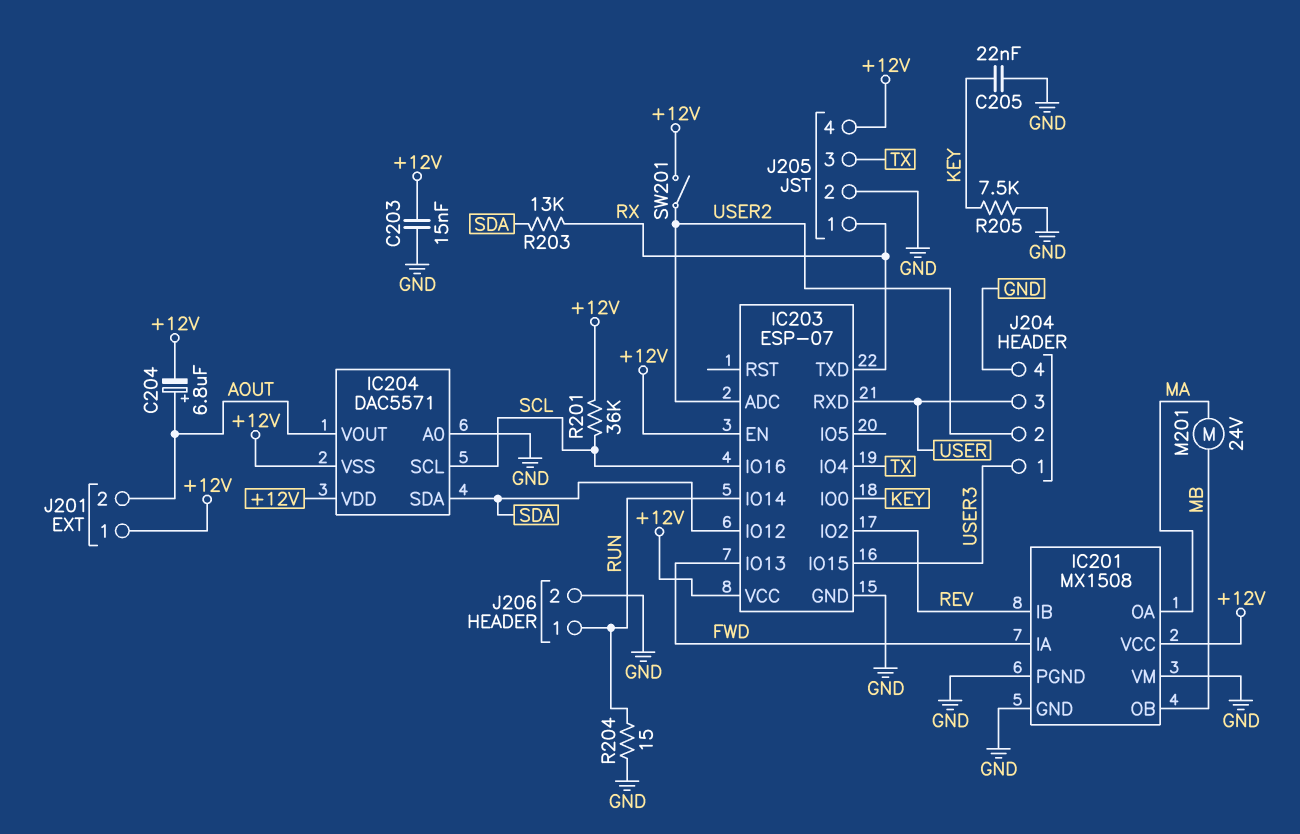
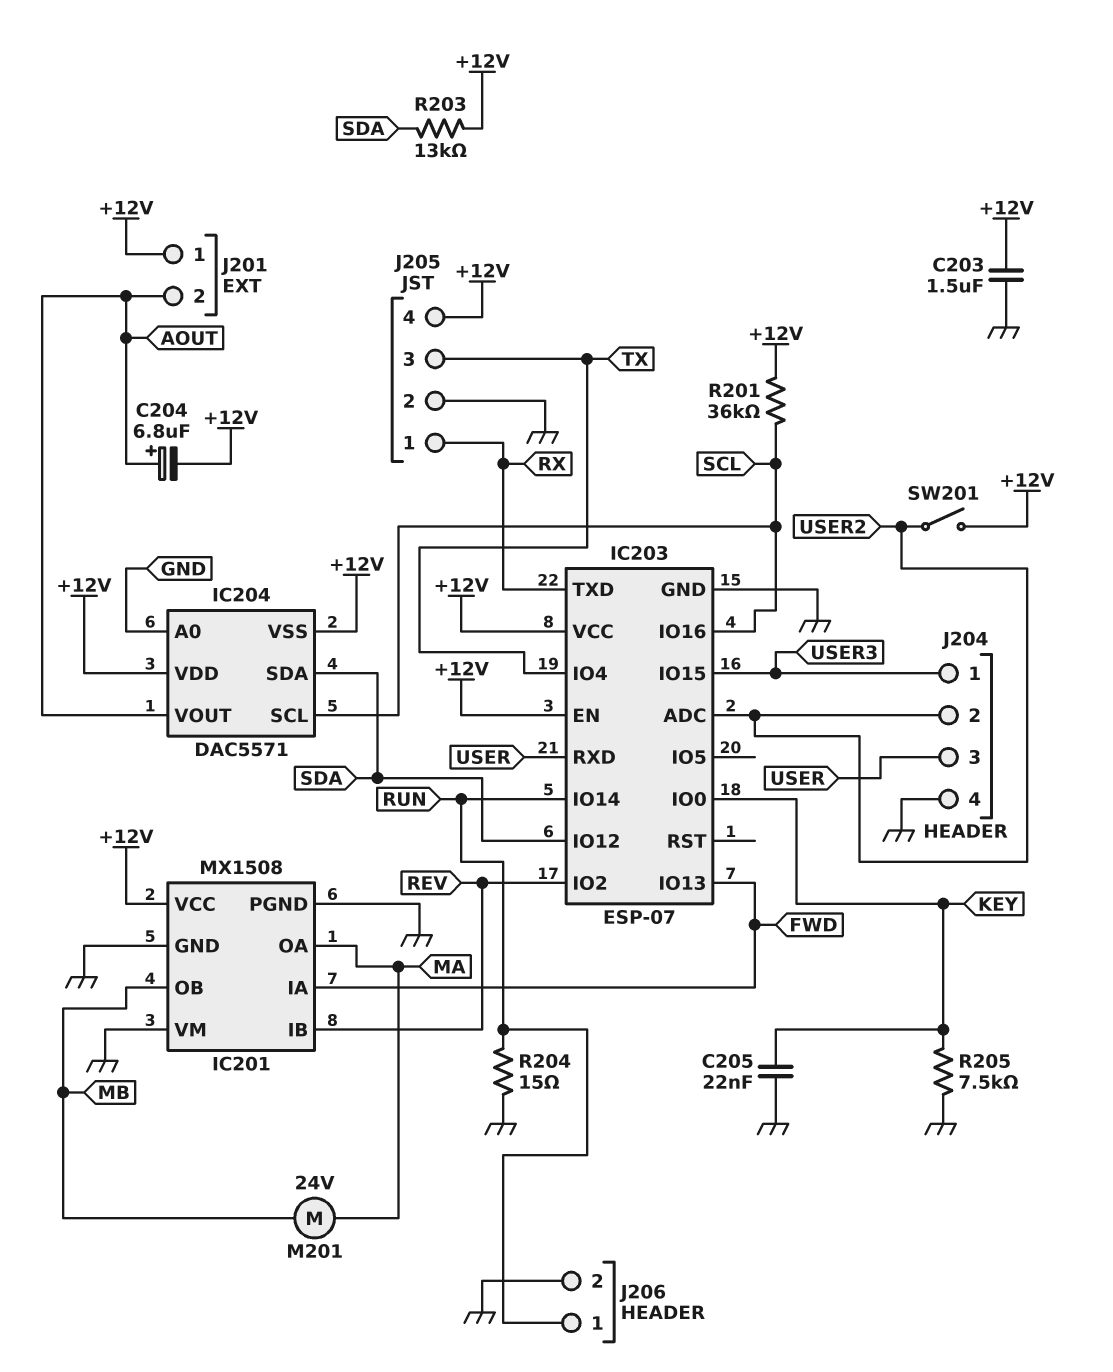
C203: 15nF (+12V, GND) -> 1.5uF (+12V, GND)
R203: 13k (RX, SDA) -> 13k (+12V, SDA)

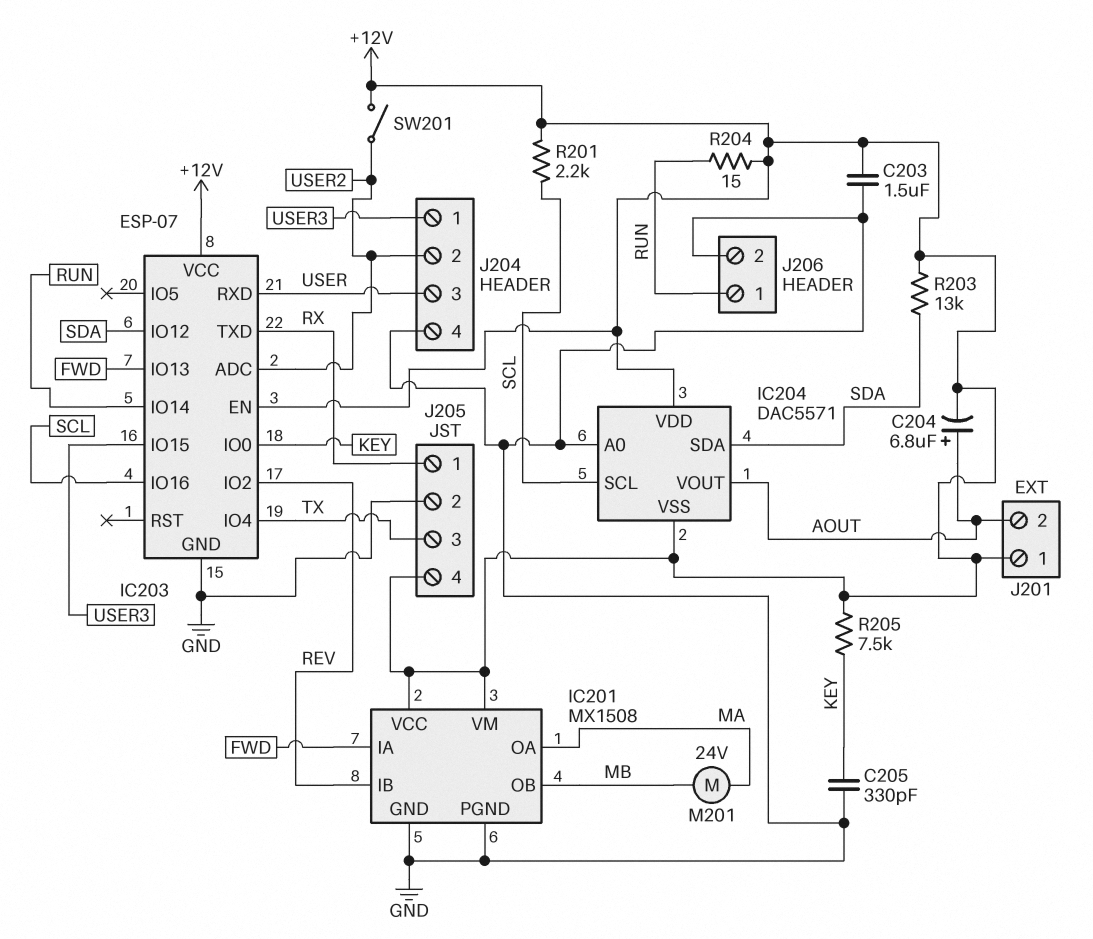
C205: 22nF (GND, KEY) -> 330pF (GND, KEY)
IC201 pin VM: GND -> +12V
R201: 36k (+12V, SCL) -> 2.2k (+12V, SCL)
R204: 15 (GND, RUN) -> 15 (+12V, RUN)
R205: 7.5k (GND, KEY) -> 7.5k (+12V, KEY)

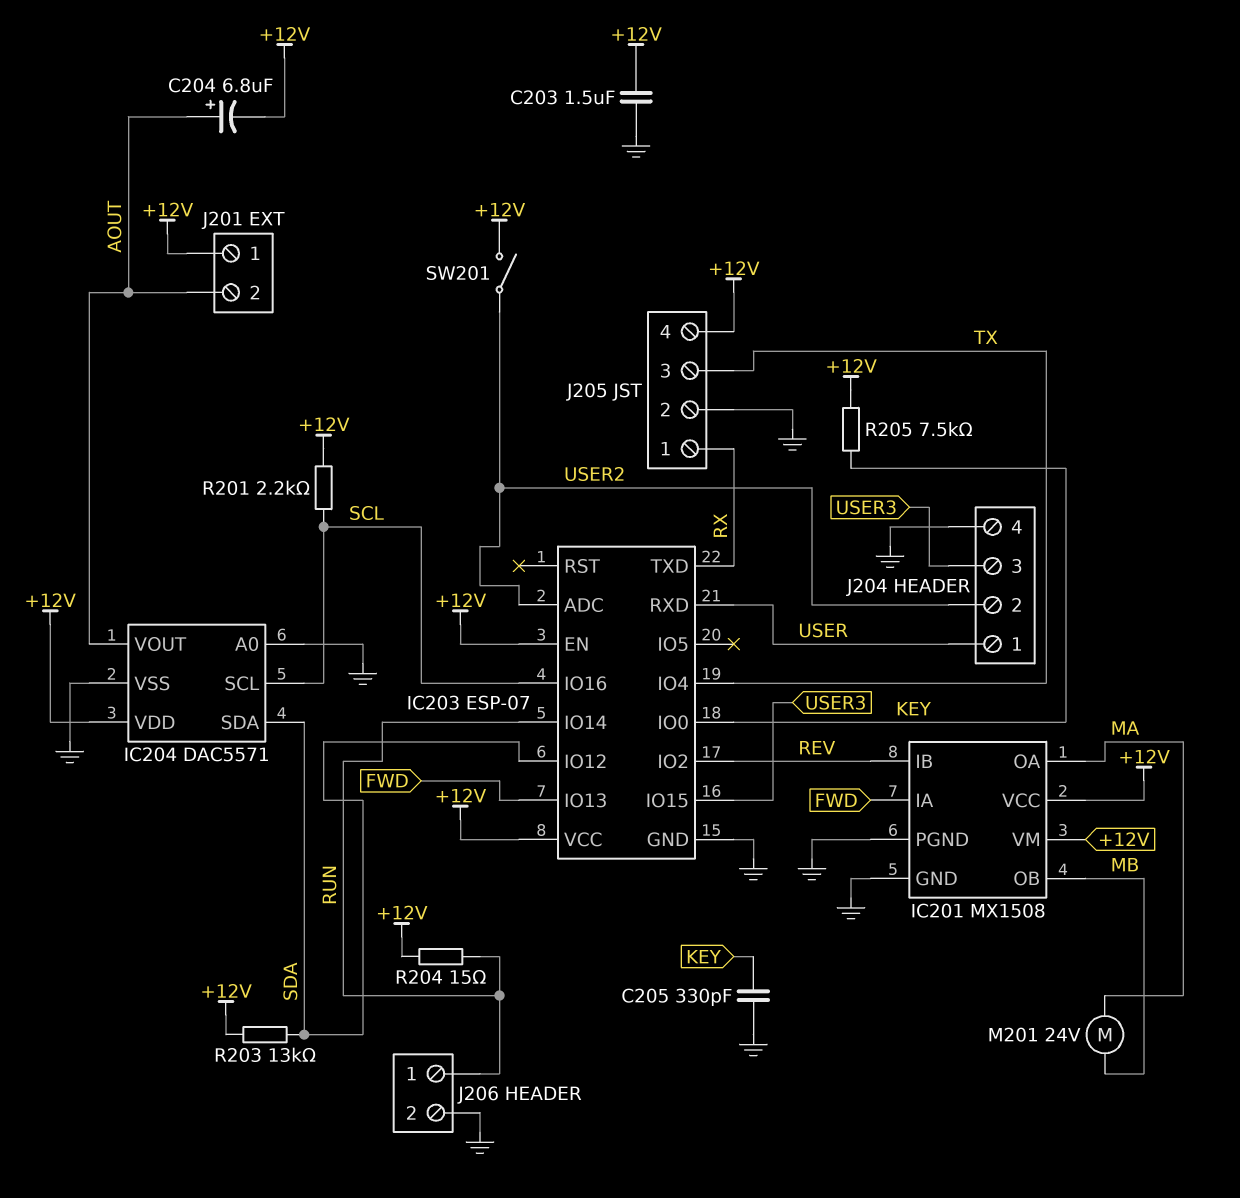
IC204 pin VSS: +12V -> GND
J204 pin 1: USER3 -> USER
J204 pin 3: USER -> USER3

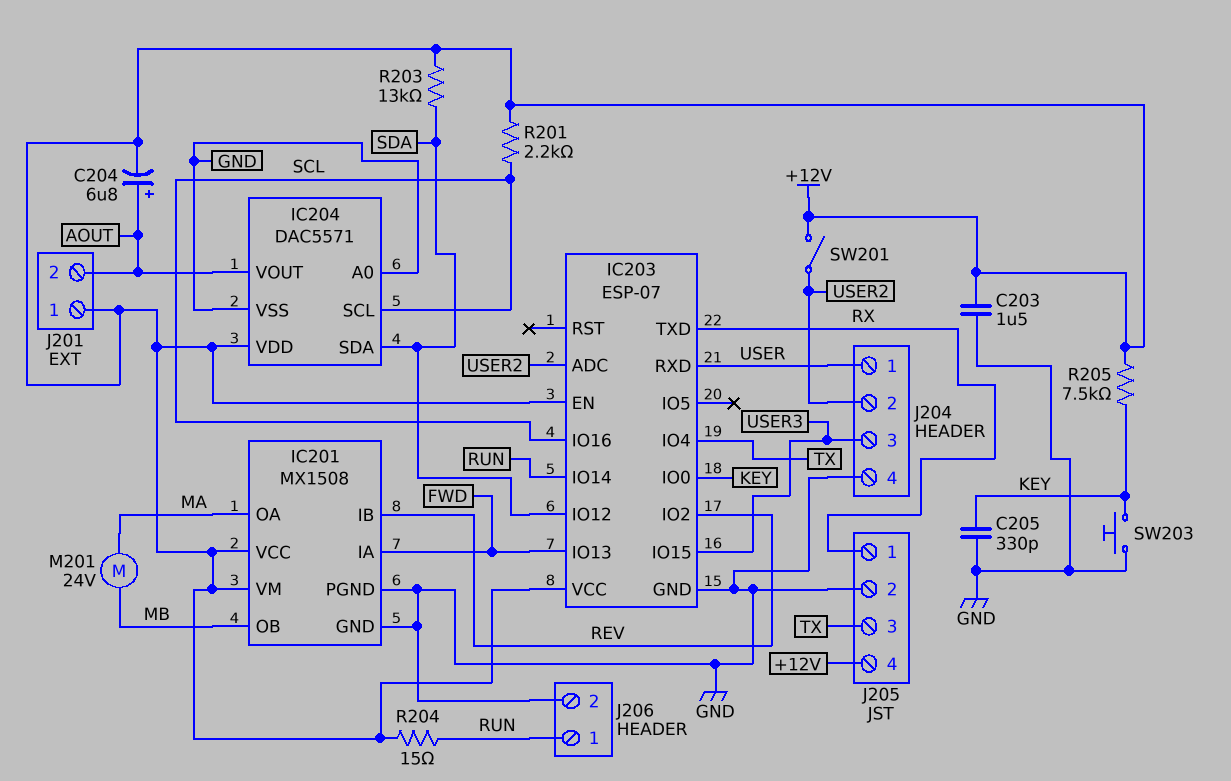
SW203: none -> button (GND, KEY)

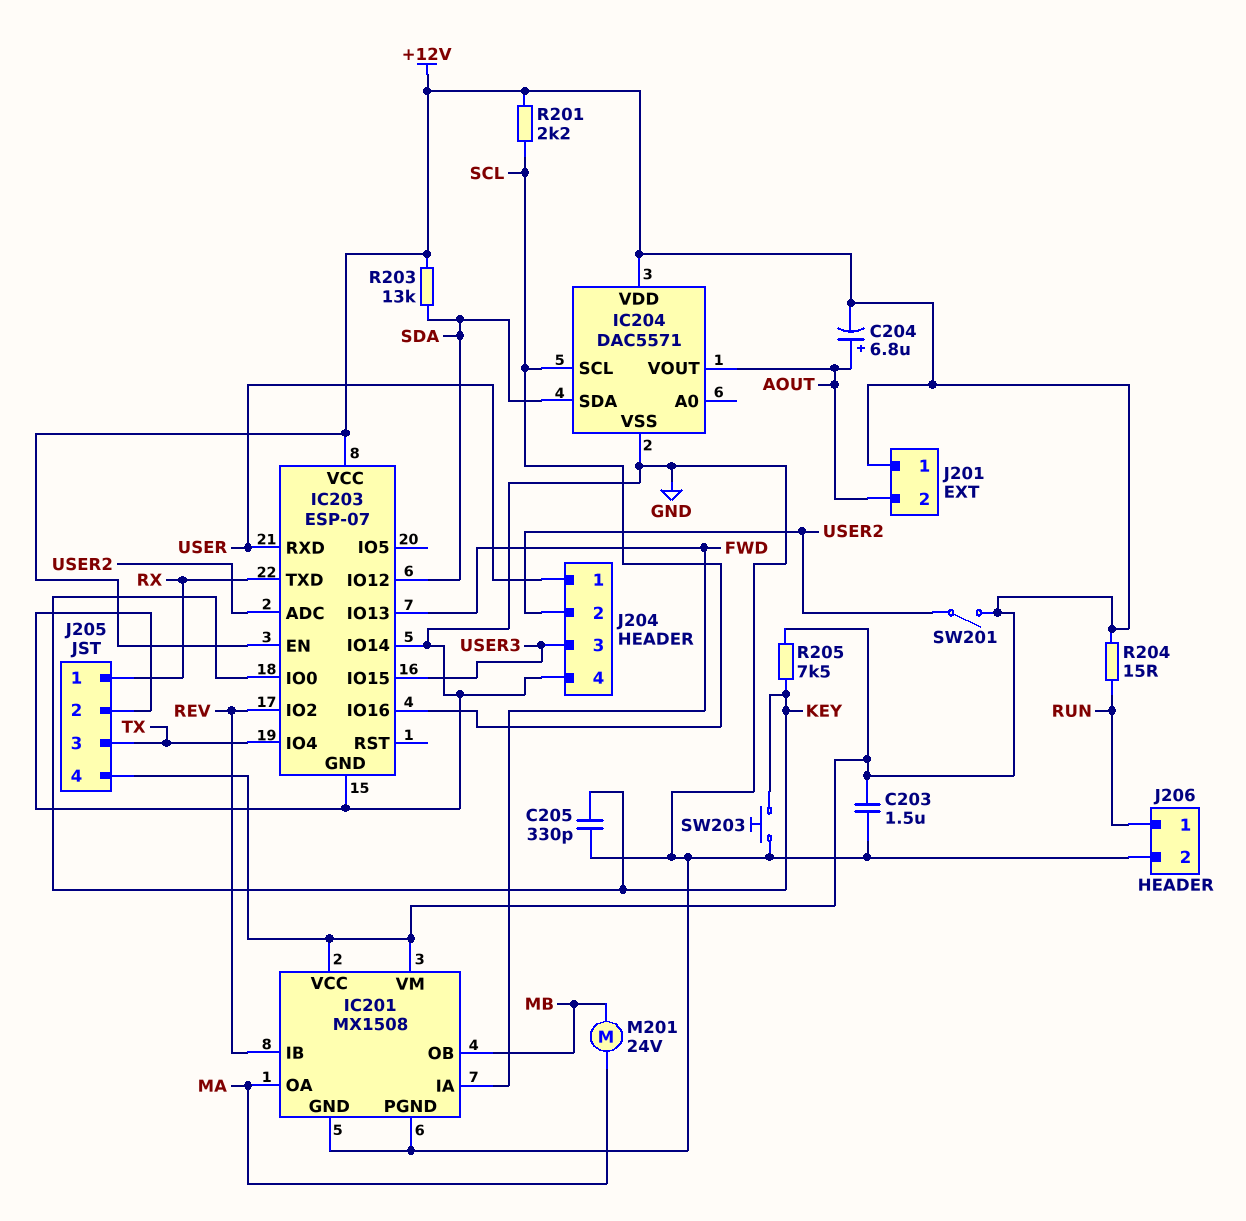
IC203 pin IO14: RUN -> GND
IC204 pin A0: GND -> none

